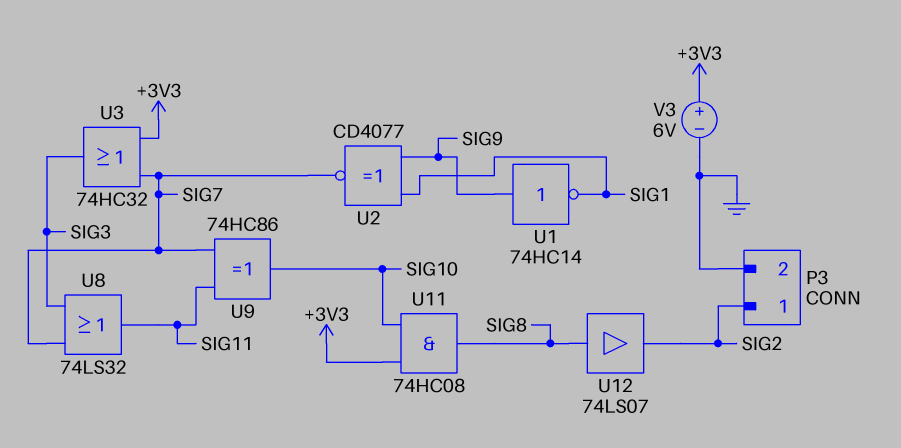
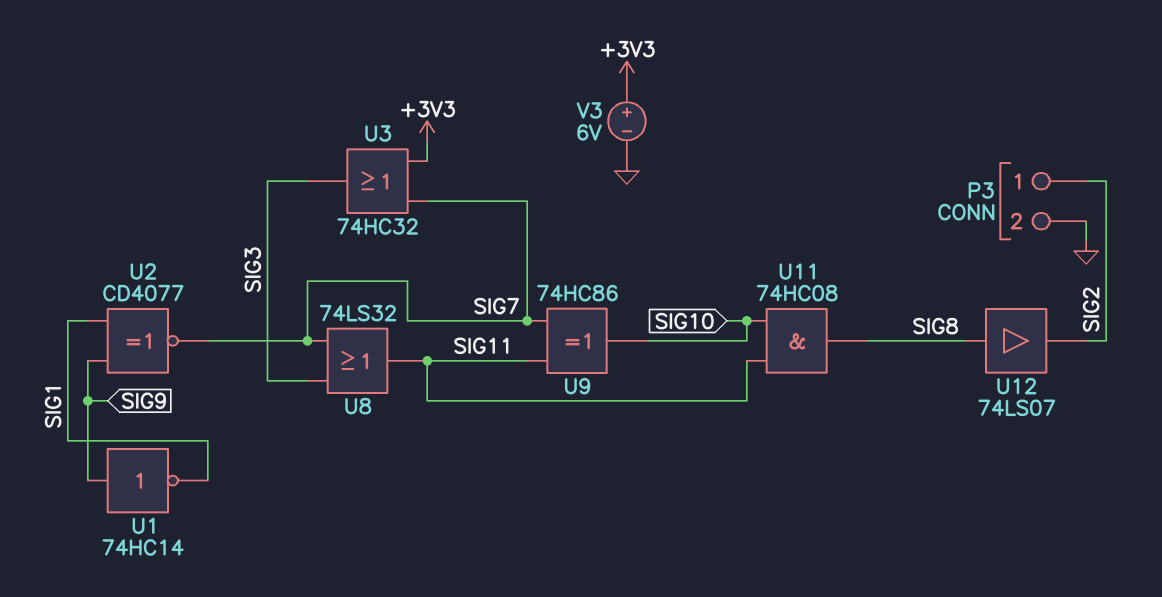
U11: AND 74HC08 (in +3V3, in SIG10, out SIG8) -> AND 74HC08 (in SIG10, in SIG11, out SIG8)

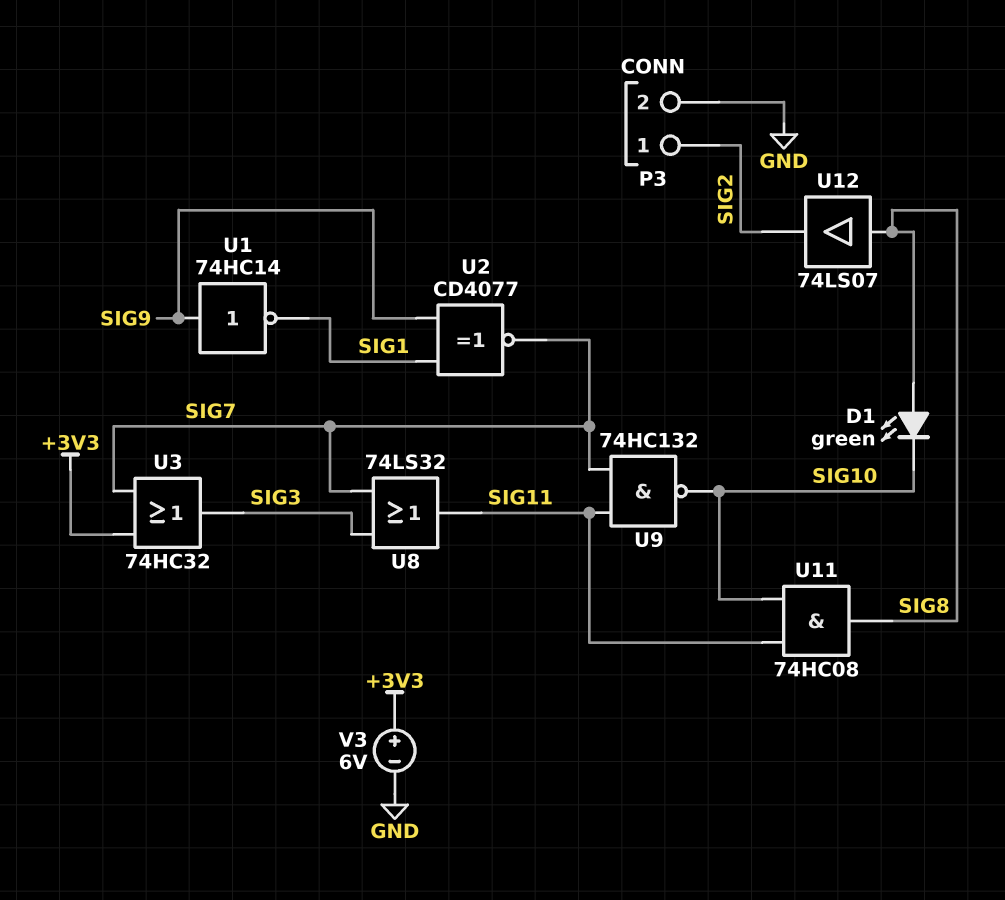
D1: none -> LED green (A SIG8, K SIG10)
U9: XOR 74HC86 (in SIG7, in SIG11, out SIG10) -> NAND 74HC132 (in SIG7, in SIG11, out SIG10)

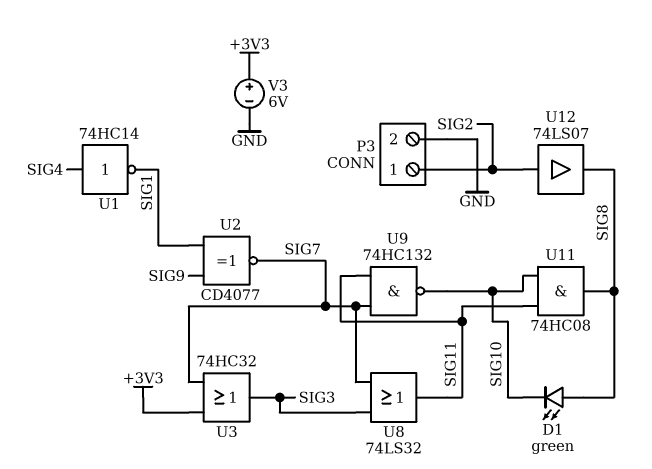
U1: NOT 74HC14 (in SIG9, out SIG1) -> NOT 74HC14 (in SIG4, out SIG1)
U12: buffer 74LS07 (in SIG8, out SIG2) -> buffer 74LS07 (in SIG2, out SIG8)

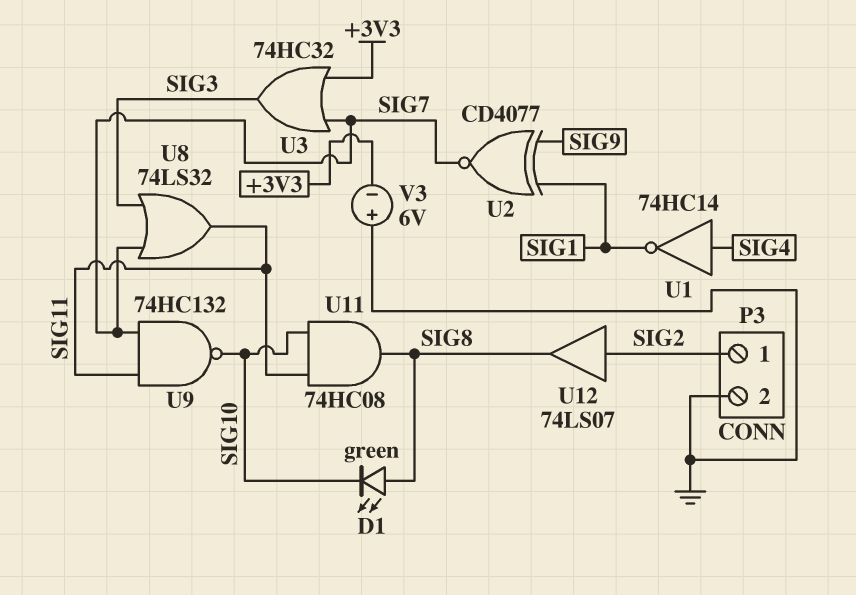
V3: 6V (plus +3V3, minus GND) -> 6V (plus GND, minus +3V3)

